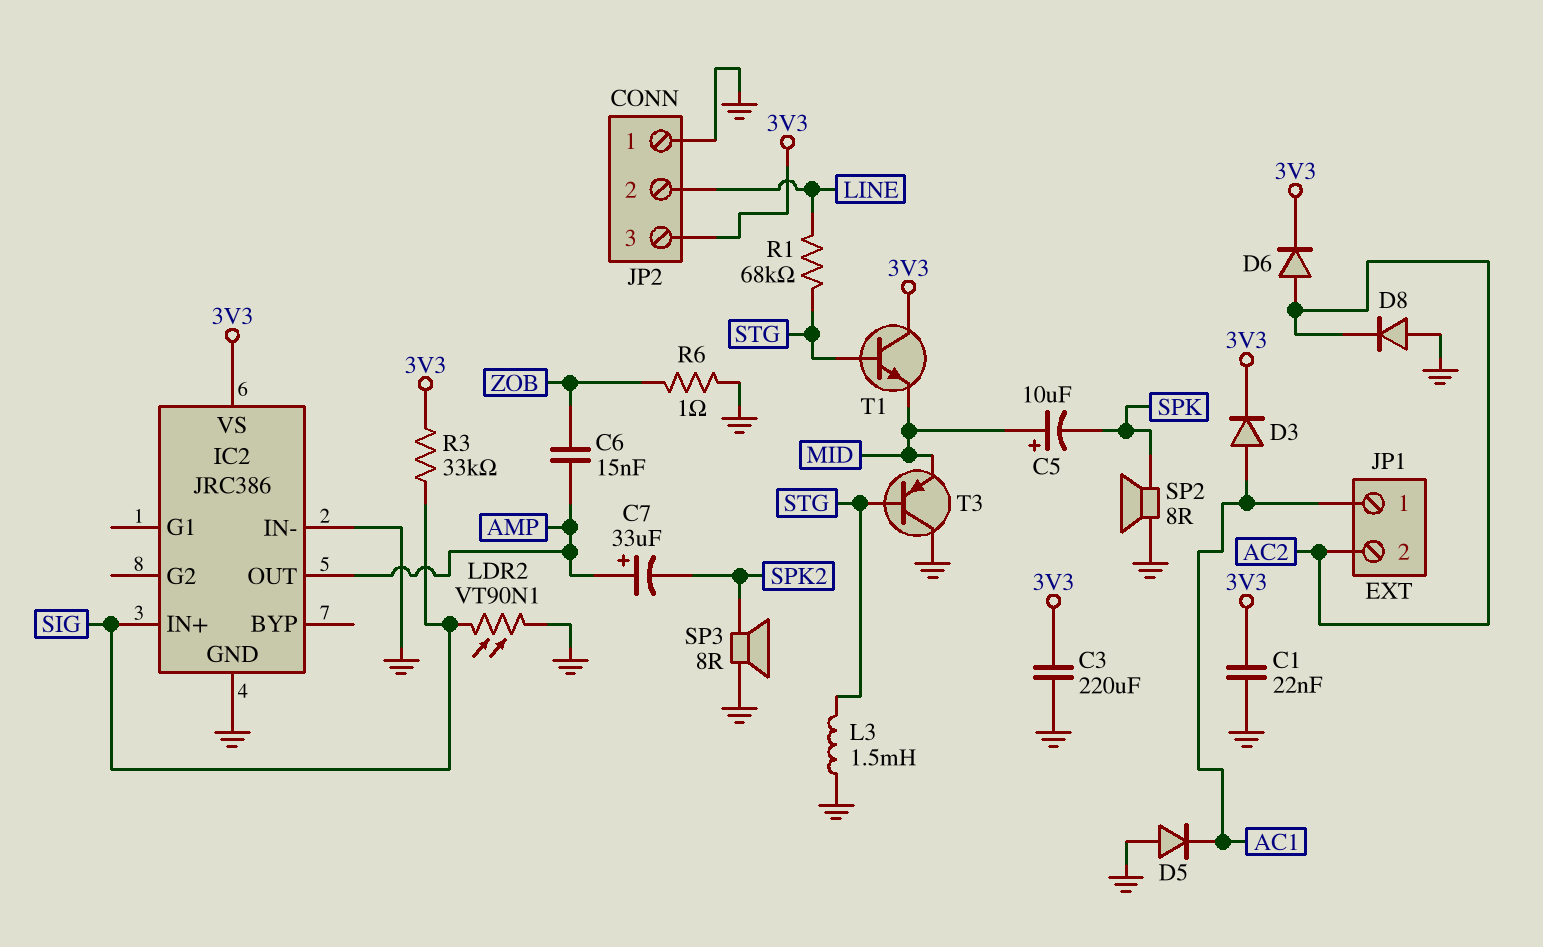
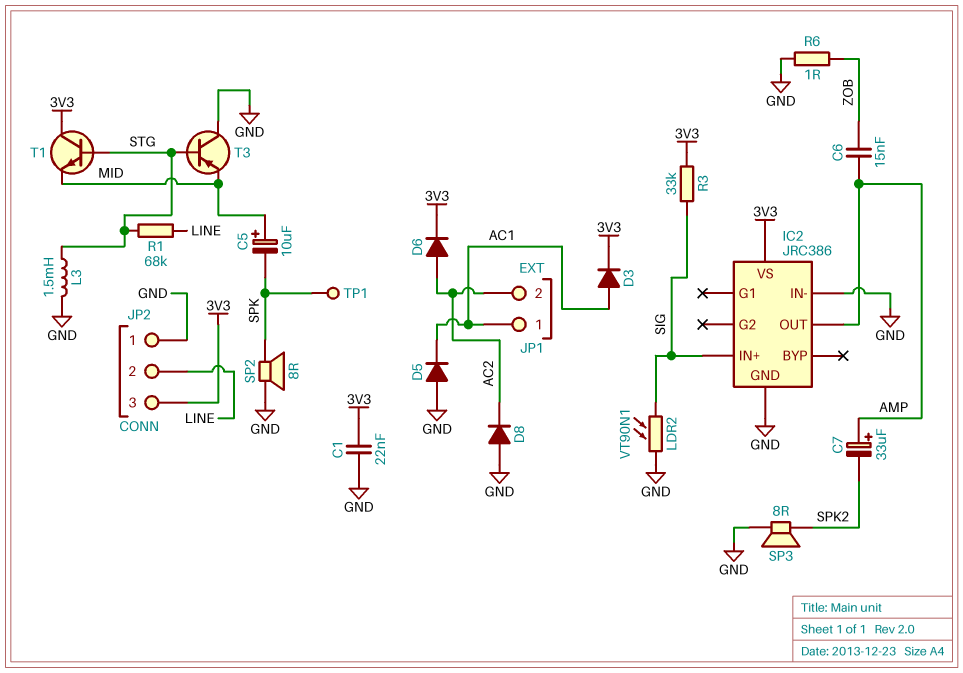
C3: 220uF (3V3, GND) -> none
TP1: none -> test point (SPK)

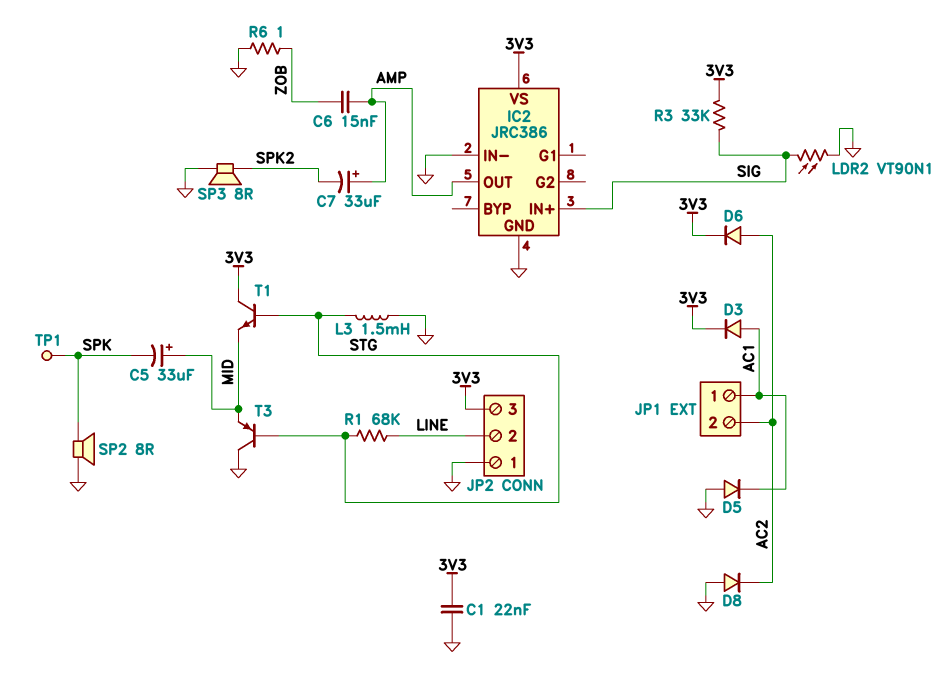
C5: 10uF (plus MID, minus SPK) -> 33uF (plus MID, minus SPK)

